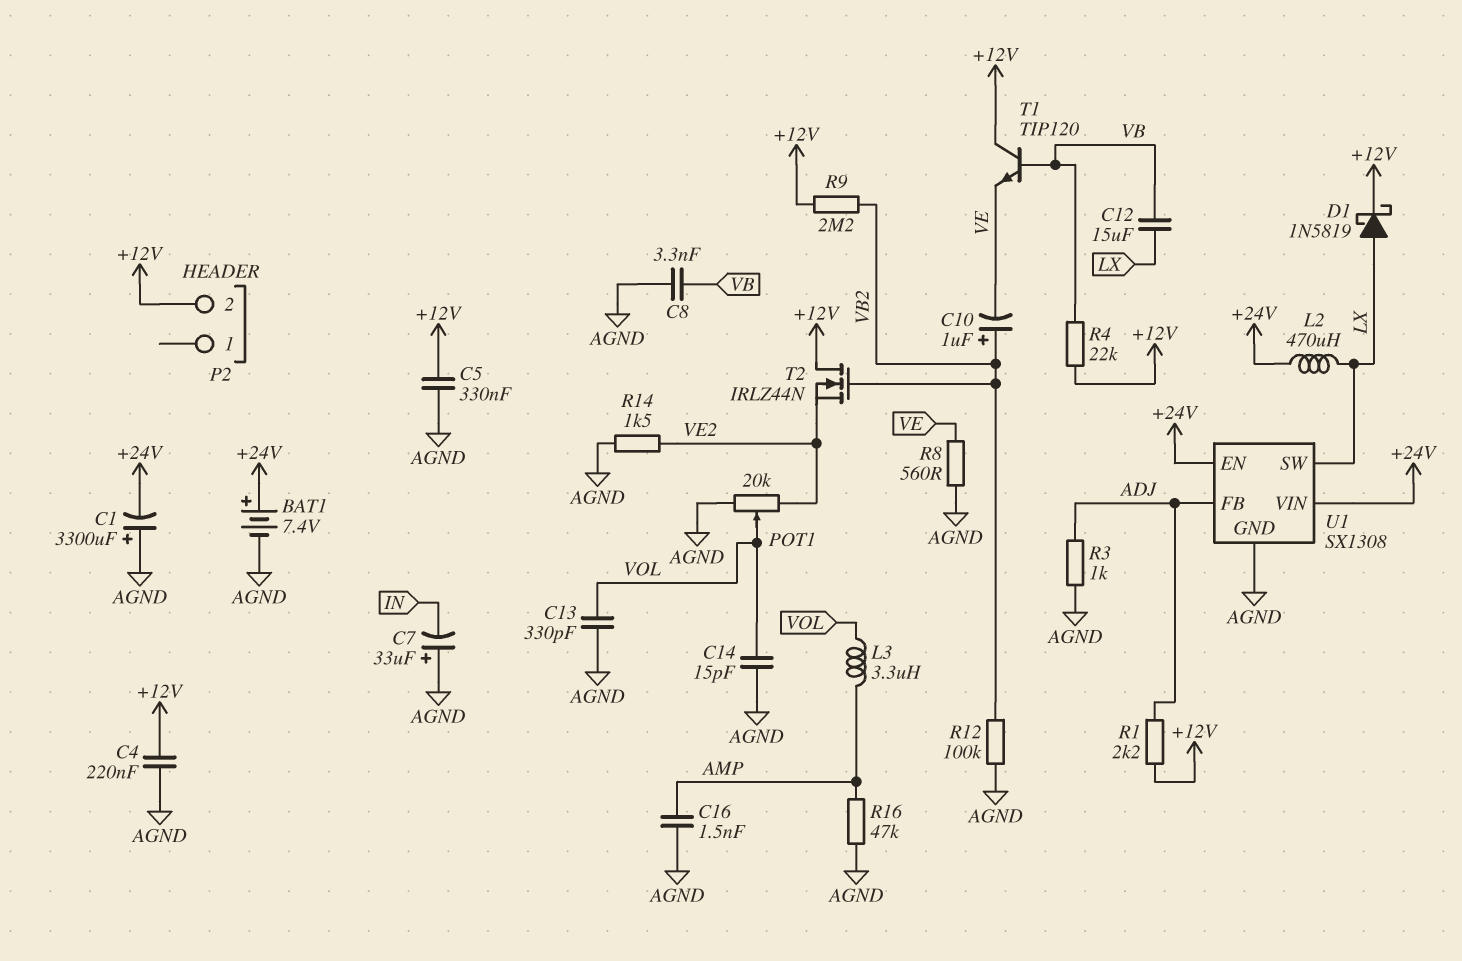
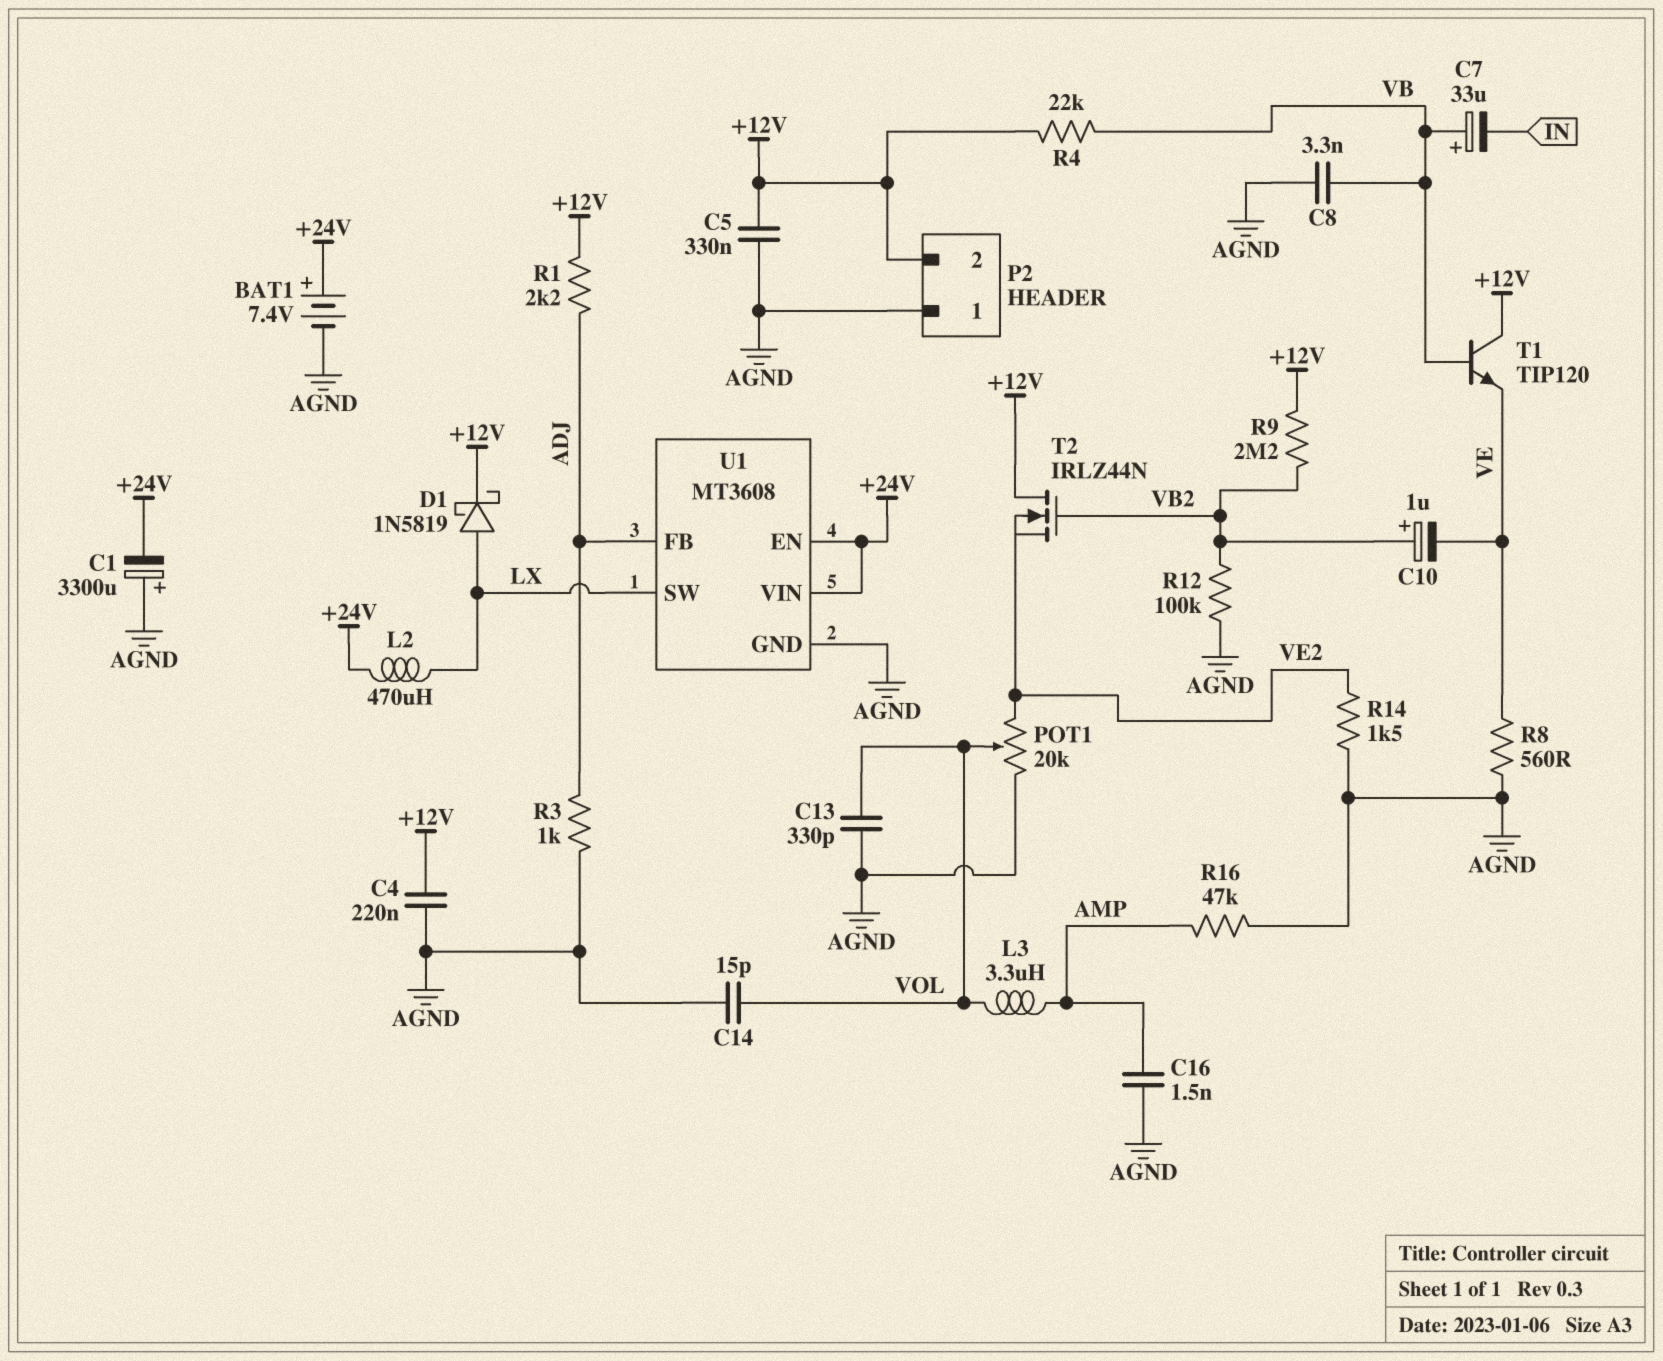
C7: 33uF (plus AGND, minus IN) -> 33uF (plus VB, minus IN)
C12: 15uF (LX, VB) -> none
P2 pin 1: none -> AGND
U1: SX1308 -> MT3608

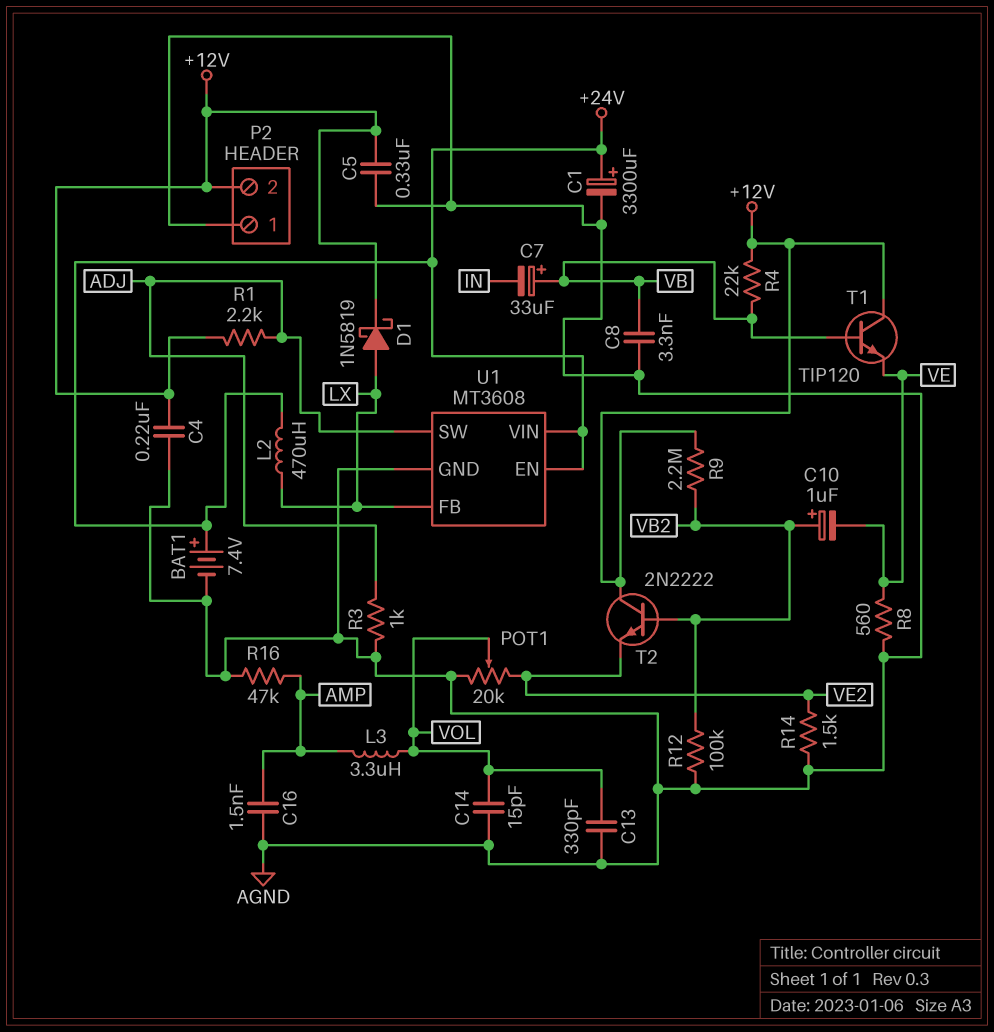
C1: 3300uF (plus AGND, minus +24V) -> 3300uF (plus +24V, minus AGND)
T2: NMOS IRLZ44N (G VB2, D +12V, S VE2) -> NPN 2N2222 (B VB2, C +12V, E VE2)
U1 pin FB: ADJ -> LX
U1 pin SW: LX -> ADJ

